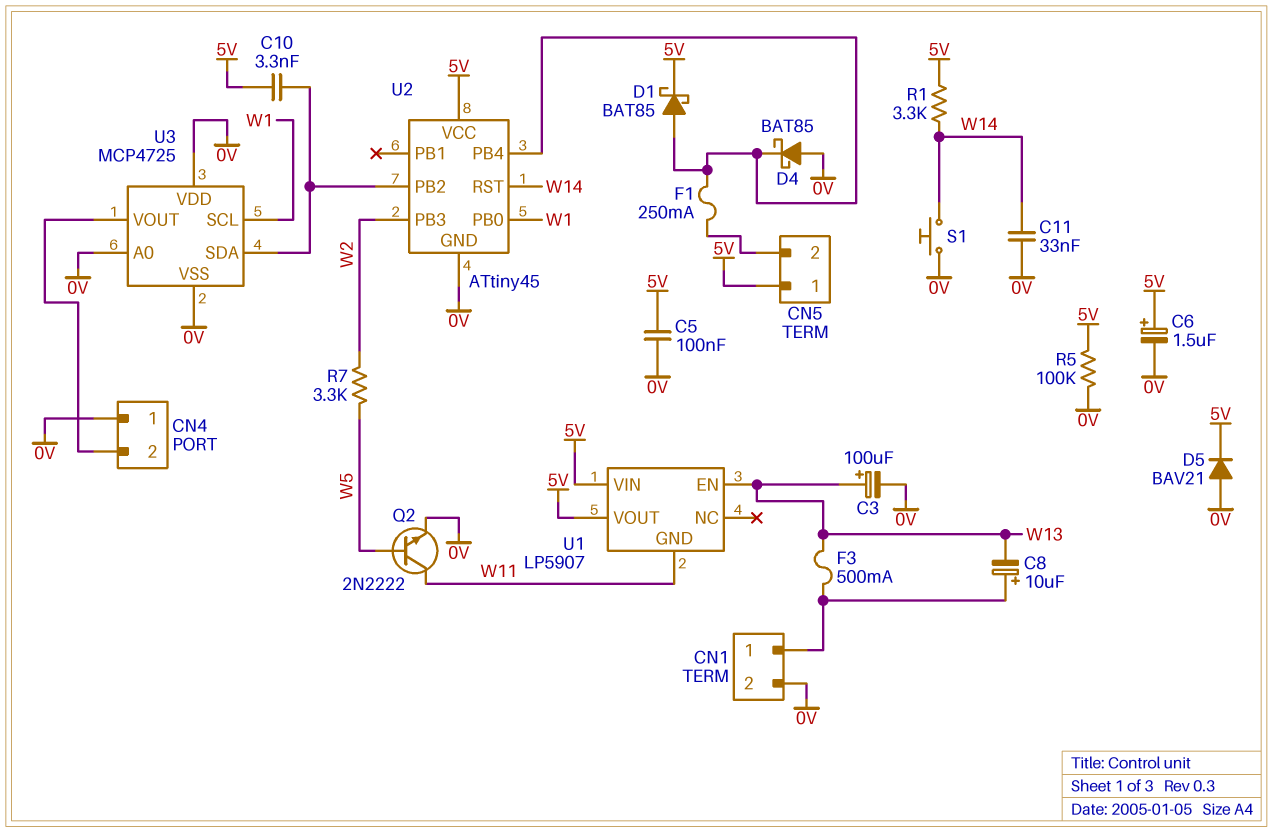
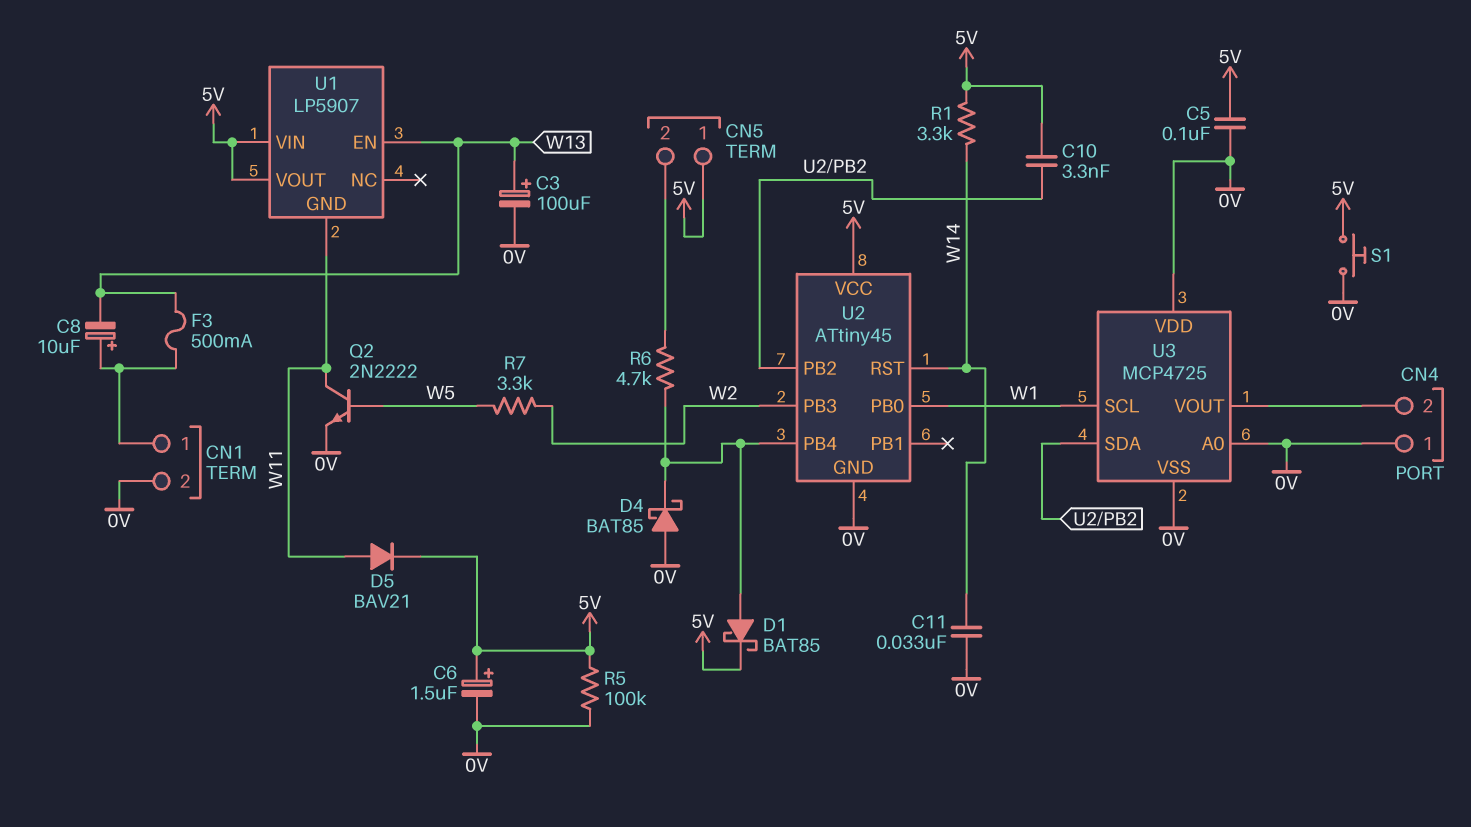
D5: diode BAV21 (A 0V, K 5V) -> diode BAV21 (A W11, K 5V)
F1: 250mA (CN5/2, U2/PB4) -> none
R6: none -> 4.7k (CN5/2, U2/PB4)
S1: button (0V, W14) -> button (0V, 5V)

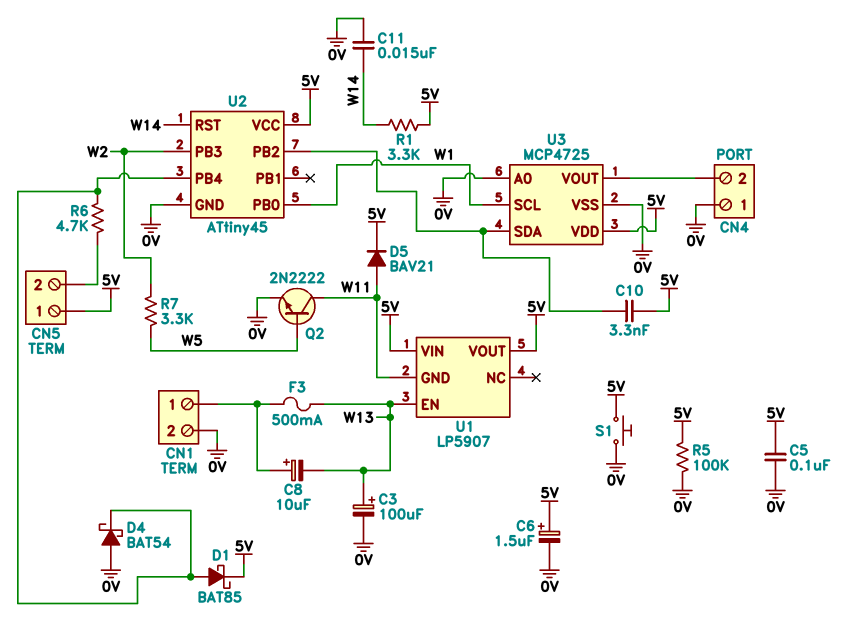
C11: 33nF (0V, W14) -> 15nF (0V, W14)
D4: schottky BAT85 (A 0V, K U2/PB4) -> schottky BAT54 (A 0V, K U2/PB4)
U3 pin VDD: 0V -> 5V

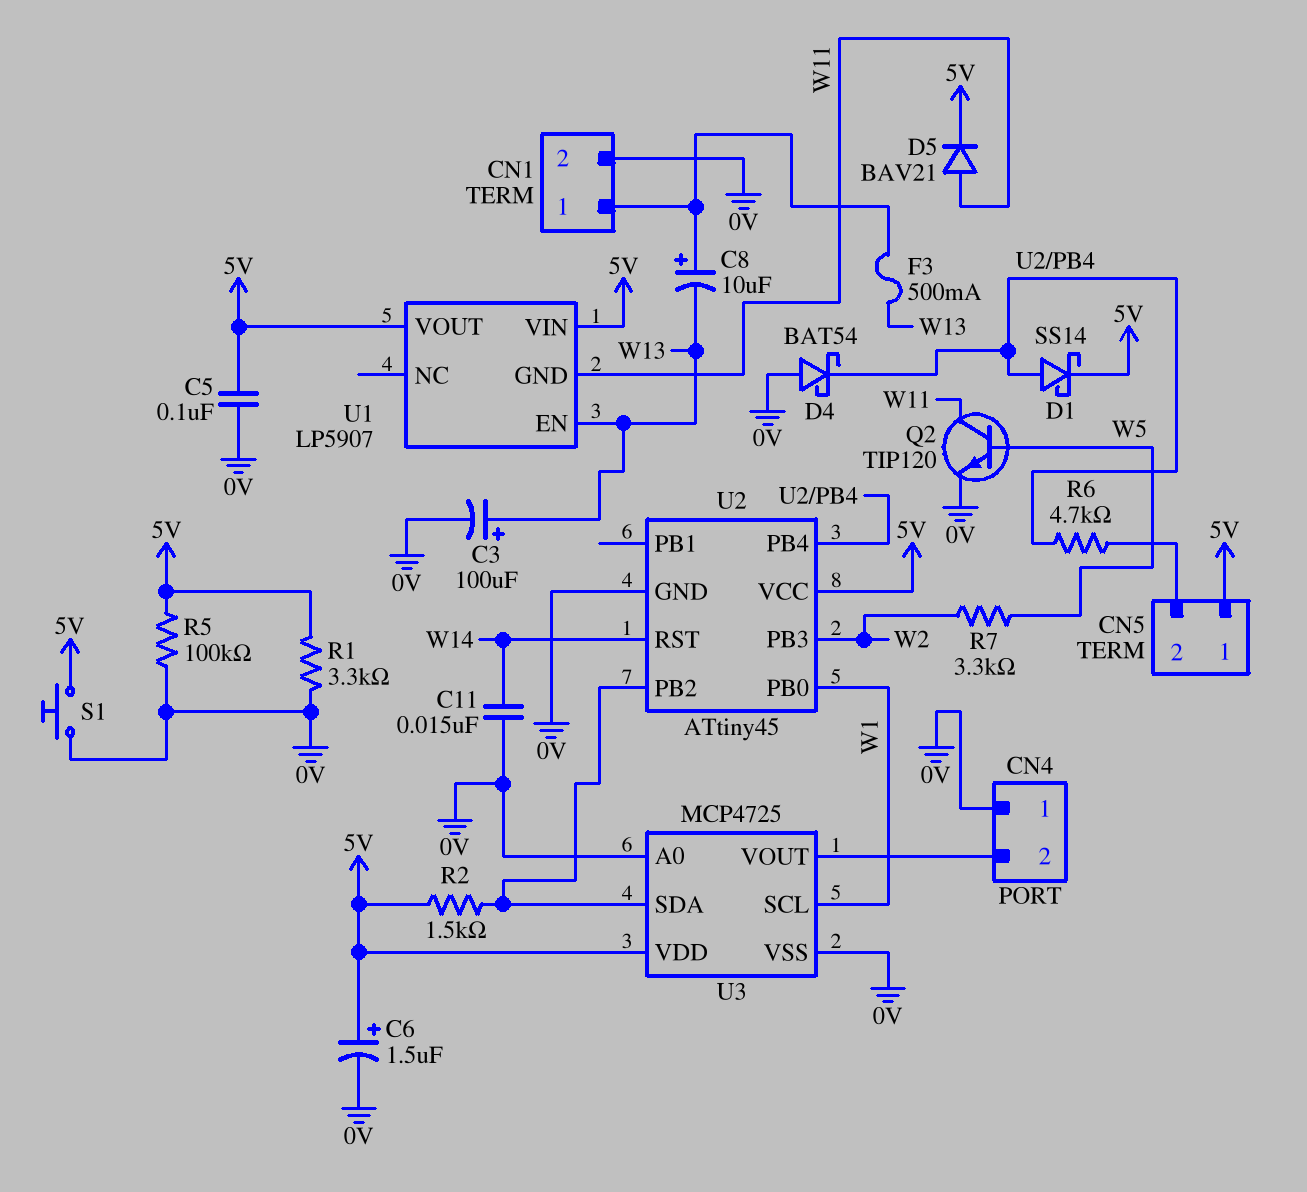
C10: 3.3nF (5V, U2/PB2) -> none
D1: schottky BAT85 (A U2/PB4, K 5V) -> schottky SS14 (A U2/PB4, K 5V)
Q2: NPN 2N2222 (B W5, C W11, E 0V) -> NPN TIP120 (B W5, C W11, E 0V)
R1: 3.3k (5V, W14) -> 3.3k (0V, 5V)
R2: none -> 1.5k (5V, U2/PB2)

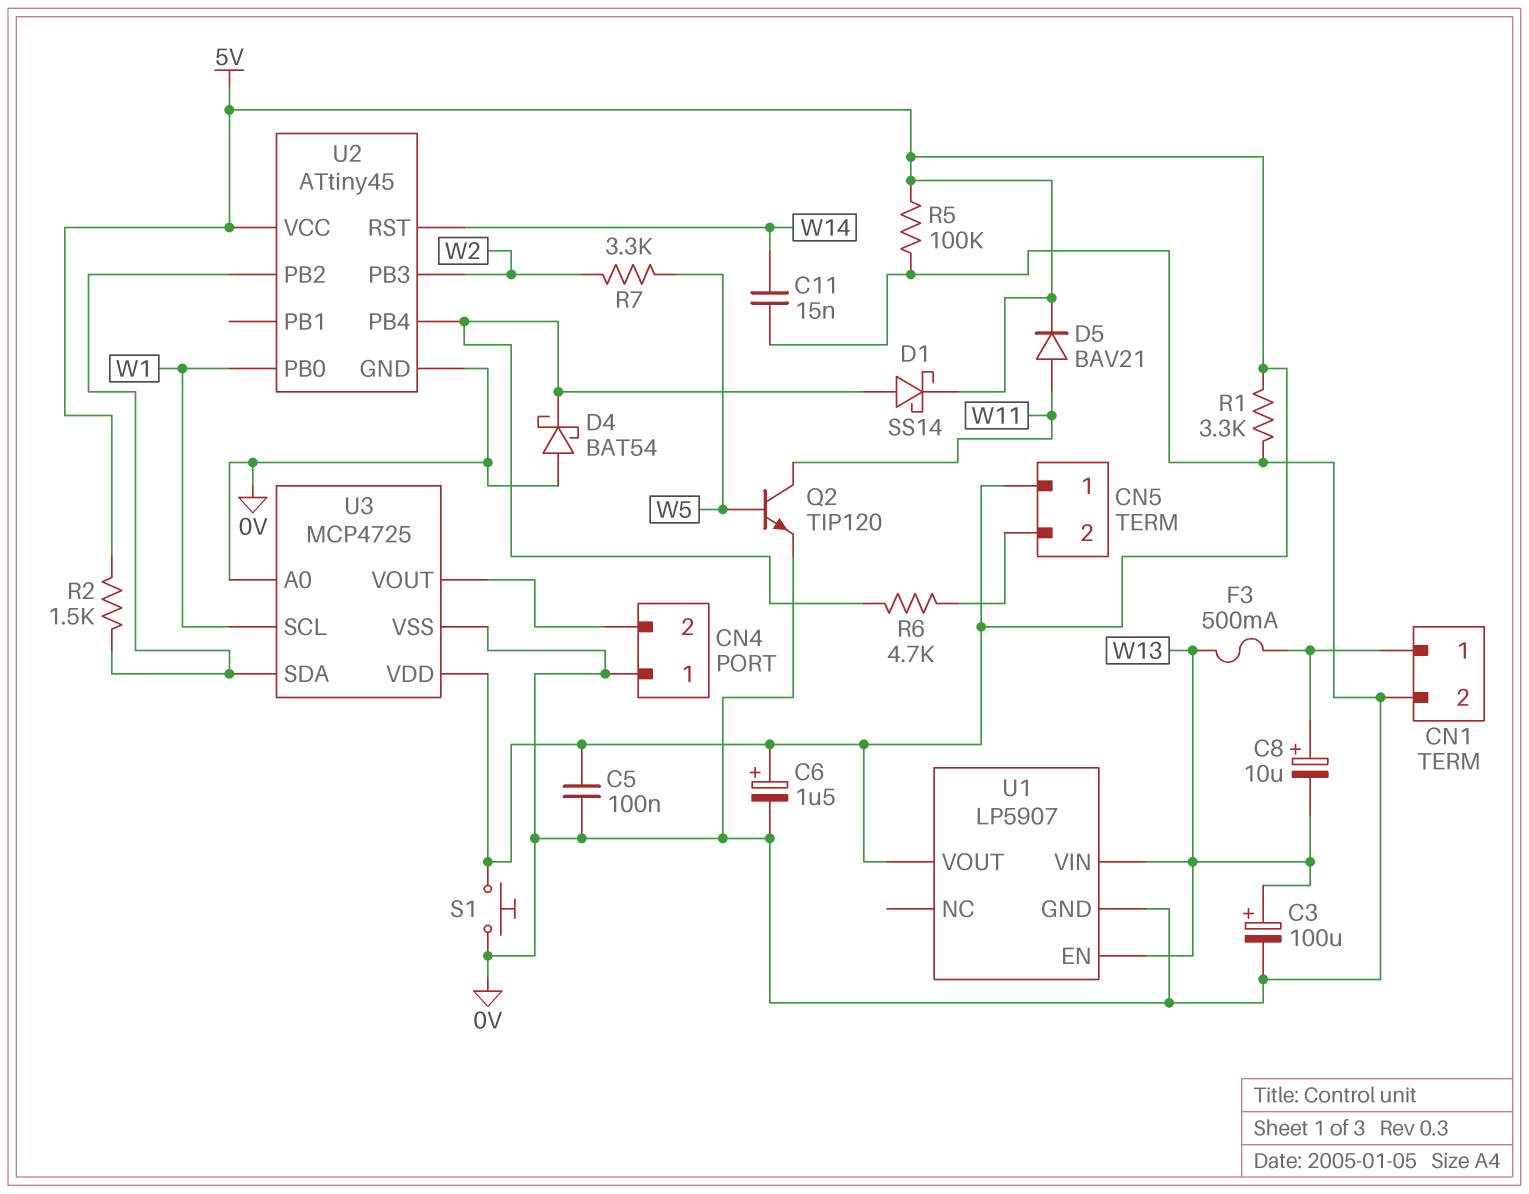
U1 pin GND: W11 -> 0V
U1 pin VIN: 5V -> W13

